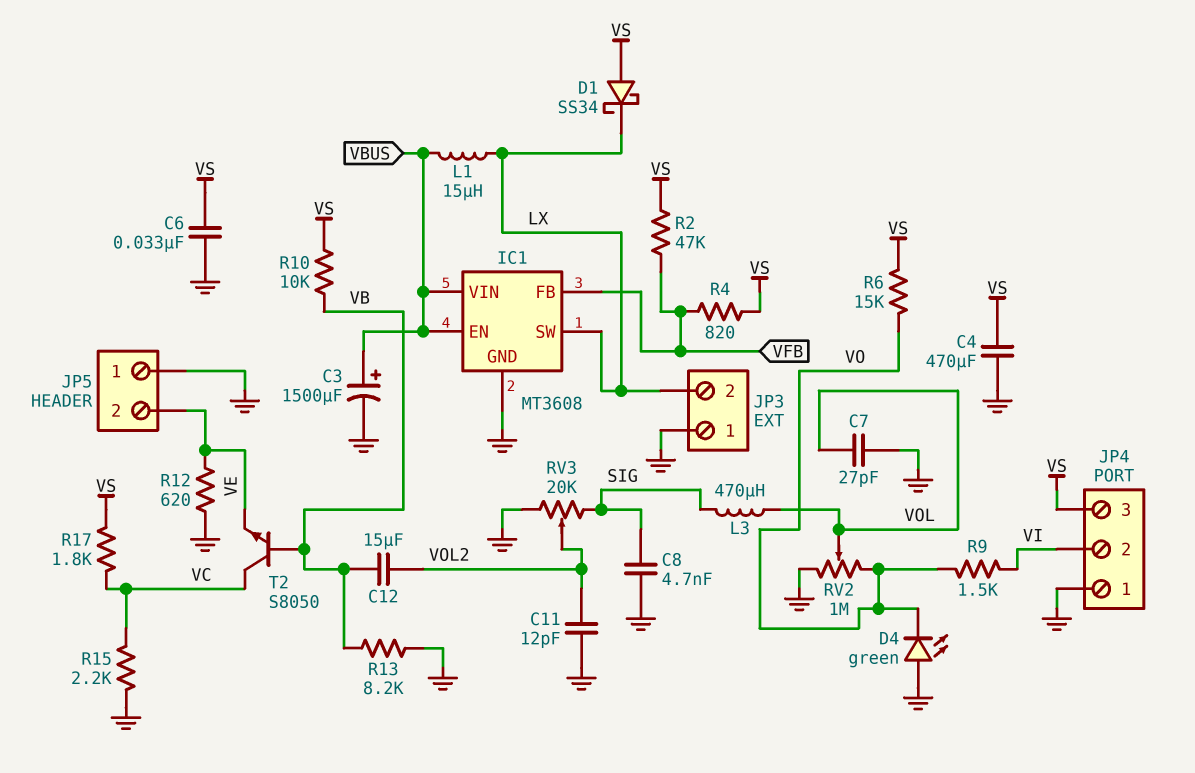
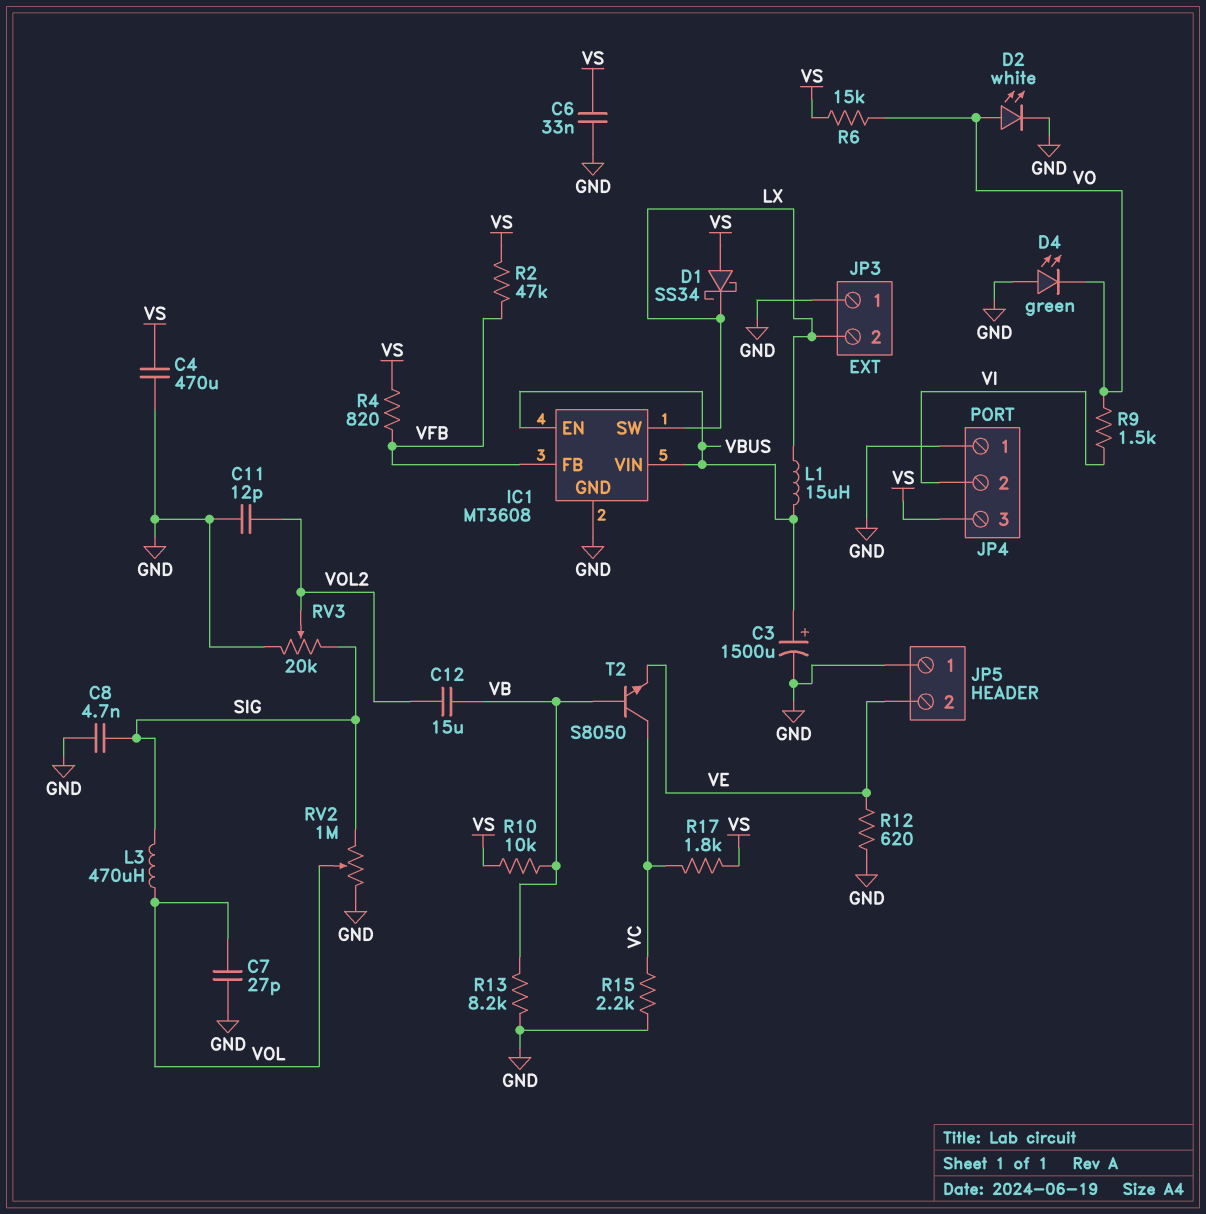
D2: none -> LED white (A VO, K GND)
RV2: 1M (GND, VO, wiper VOL) -> 1M (GND, SIG, wiper VOL)

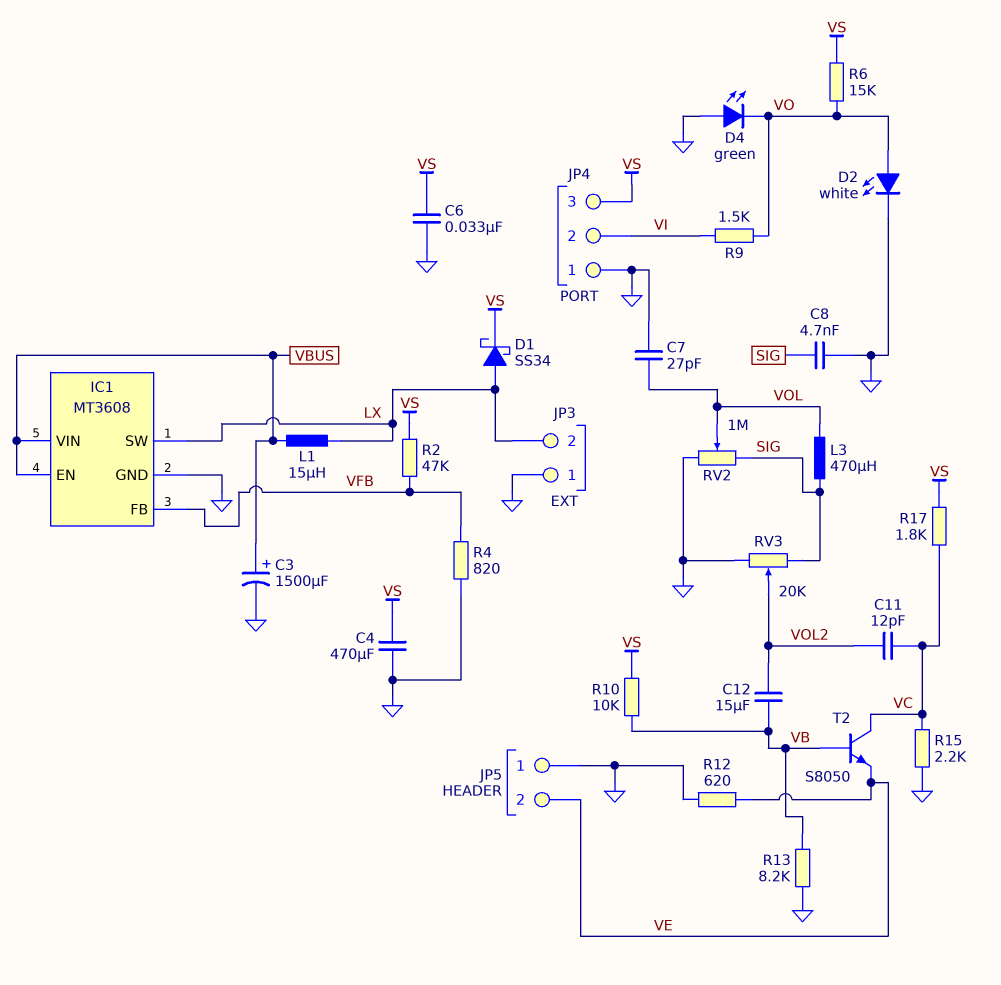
C11: 12pF (GND, VOL2) -> 12pF (VC, VOL2)
D1: schottky SS34 (A VS, K LX) -> schottky SS34 (A LX, K VS)
R4: 820 (VFB, VS) -> 820 (GND, VFB)

